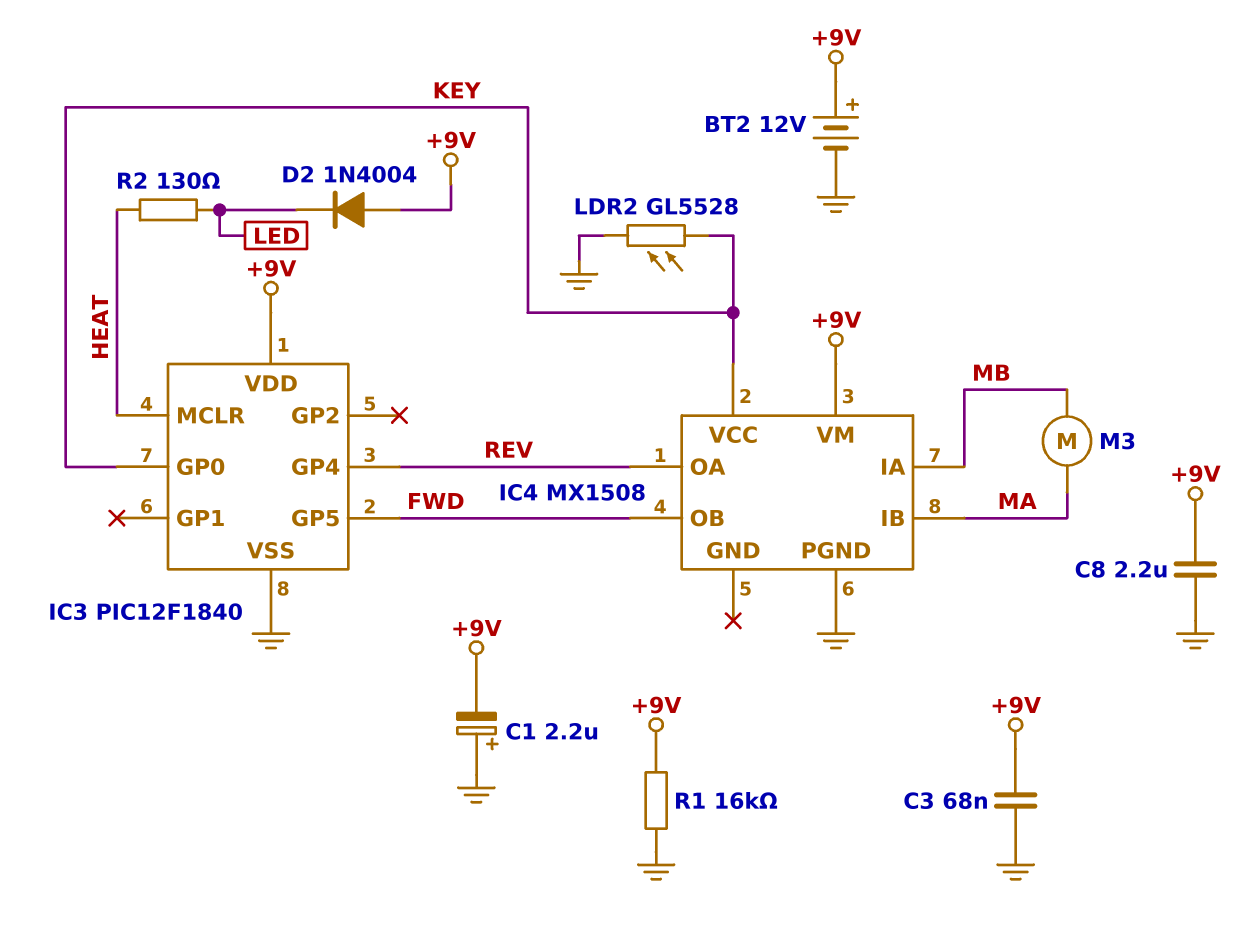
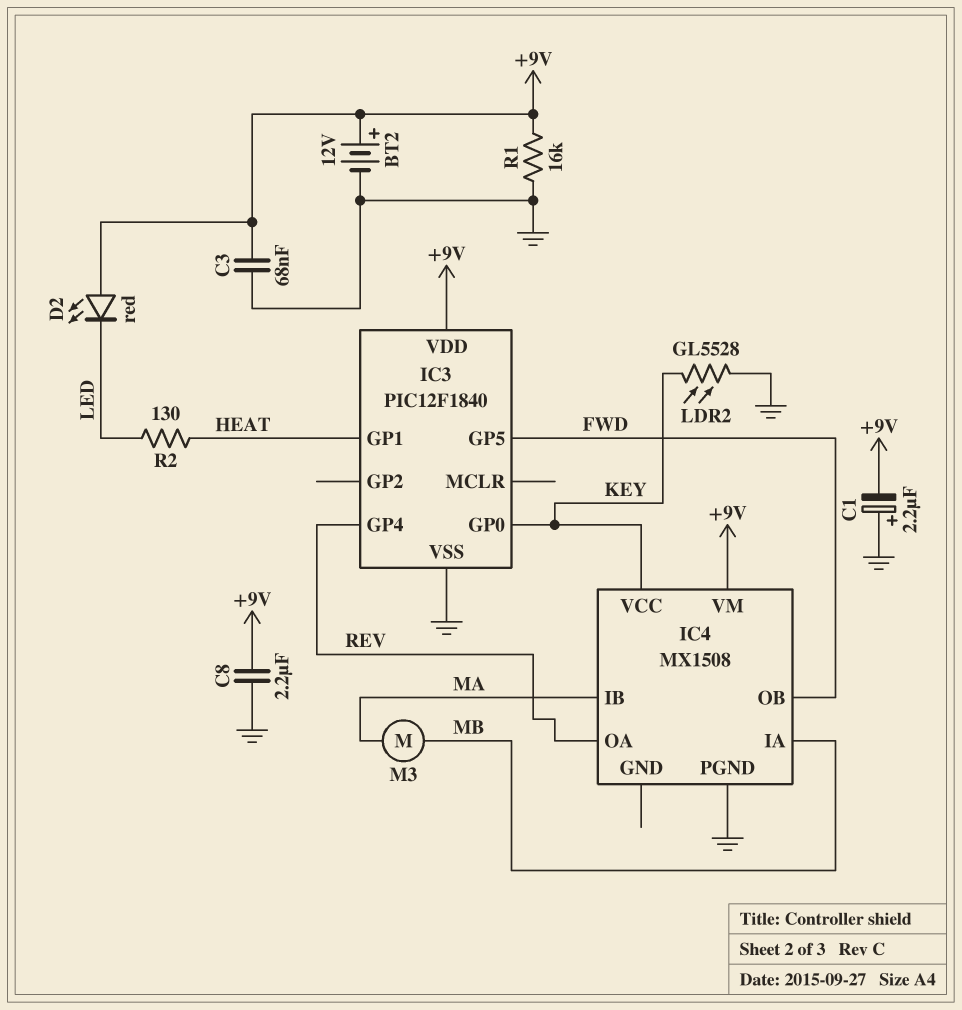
D2: diode 1N4004 (A +9V, K LED) -> LED red (A +9V, K LED)
IC3 pin GP1: none -> HEAT
IC3 pin MCLR: HEAT -> none

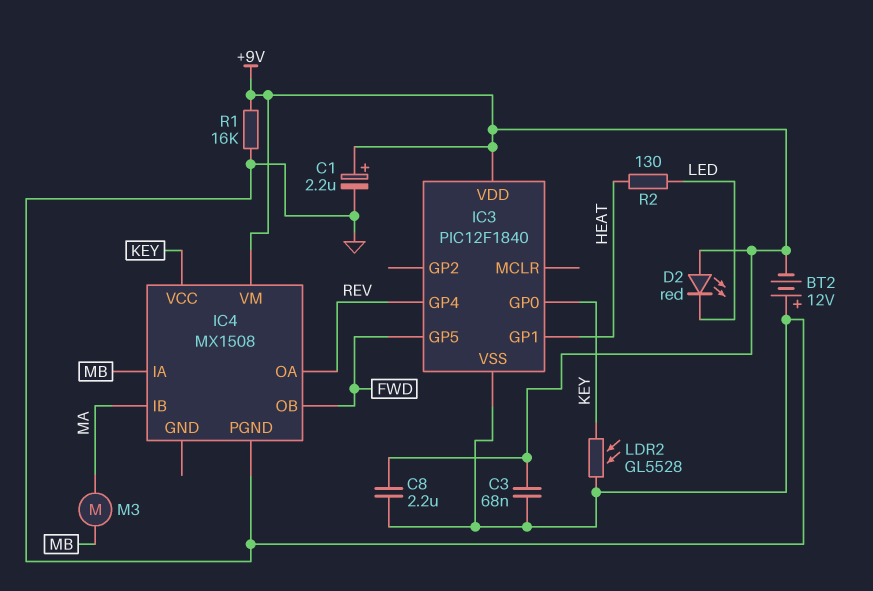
BT2: 12V (plus +9V, minus GND) -> 12V (plus GND, minus +9V)
C1: 2.2uF (plus GND, minus +9V) -> 2.2uF (plus +9V, minus GND)

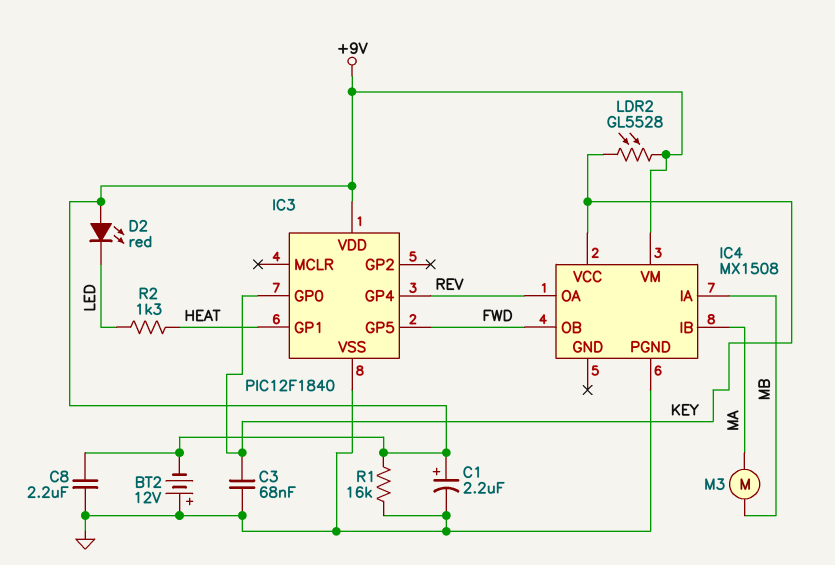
C3: 68nF (+9V, GND) -> 68nF (GND, KEY)
LDR2: GL5528 (GND, KEY) -> GL5528 (+9V, KEY)
R2: 130 (HEAT, LED) -> 1.3k (HEAT, LED)

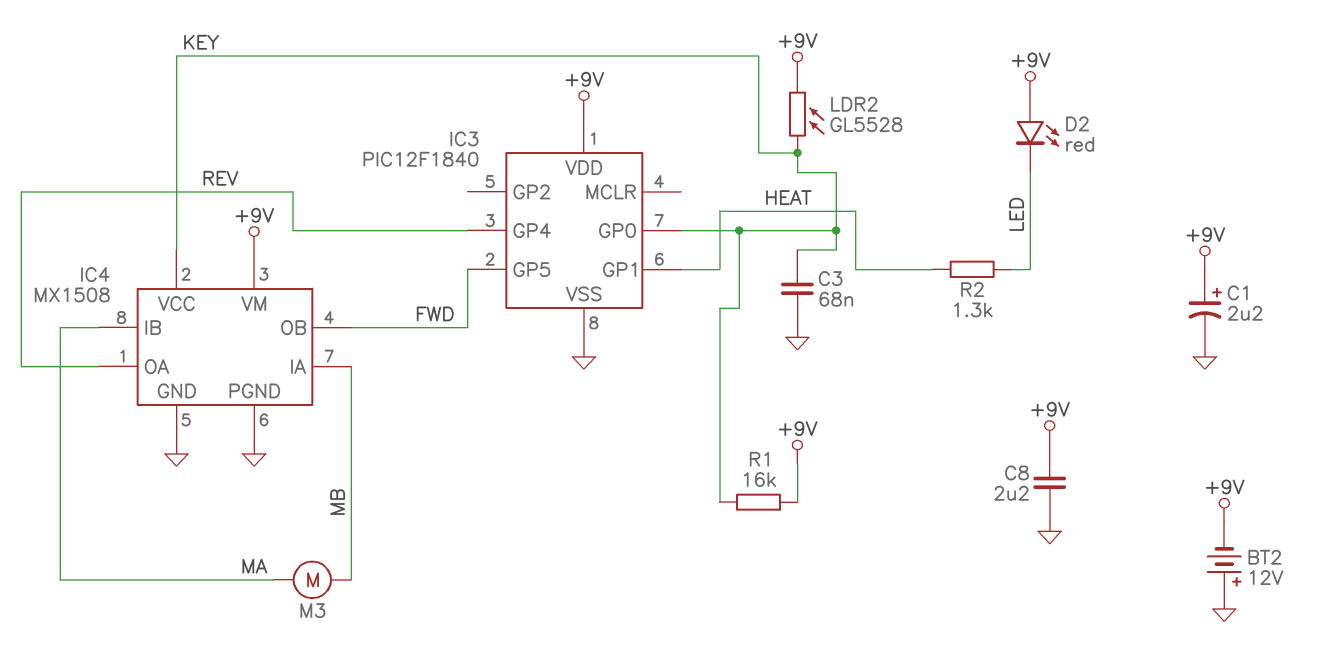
IC4 pin GND: none -> GND
R1: 16k (+9V, GND) -> 16k (+9V, KEY)

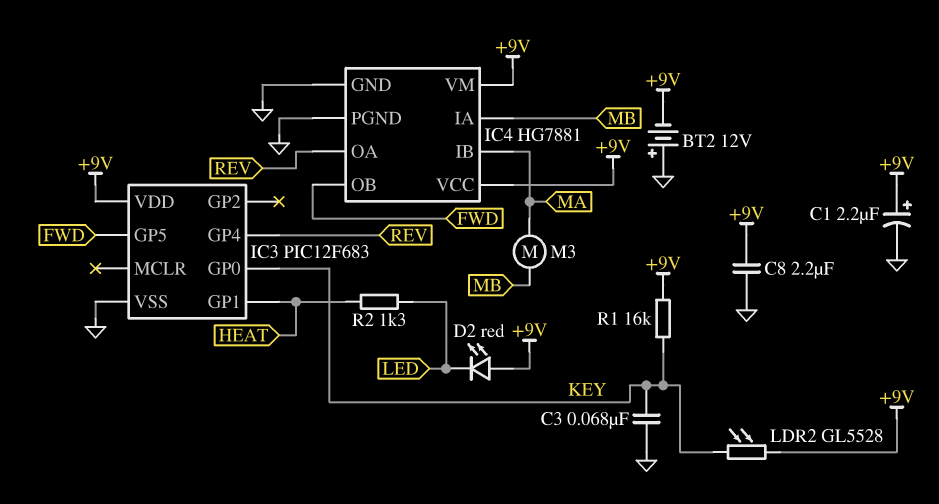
IC3: PIC12F1840 -> PIC12F683
IC4: MX1508 -> HG7881
IC4 pin VCC: KEY -> +9V

